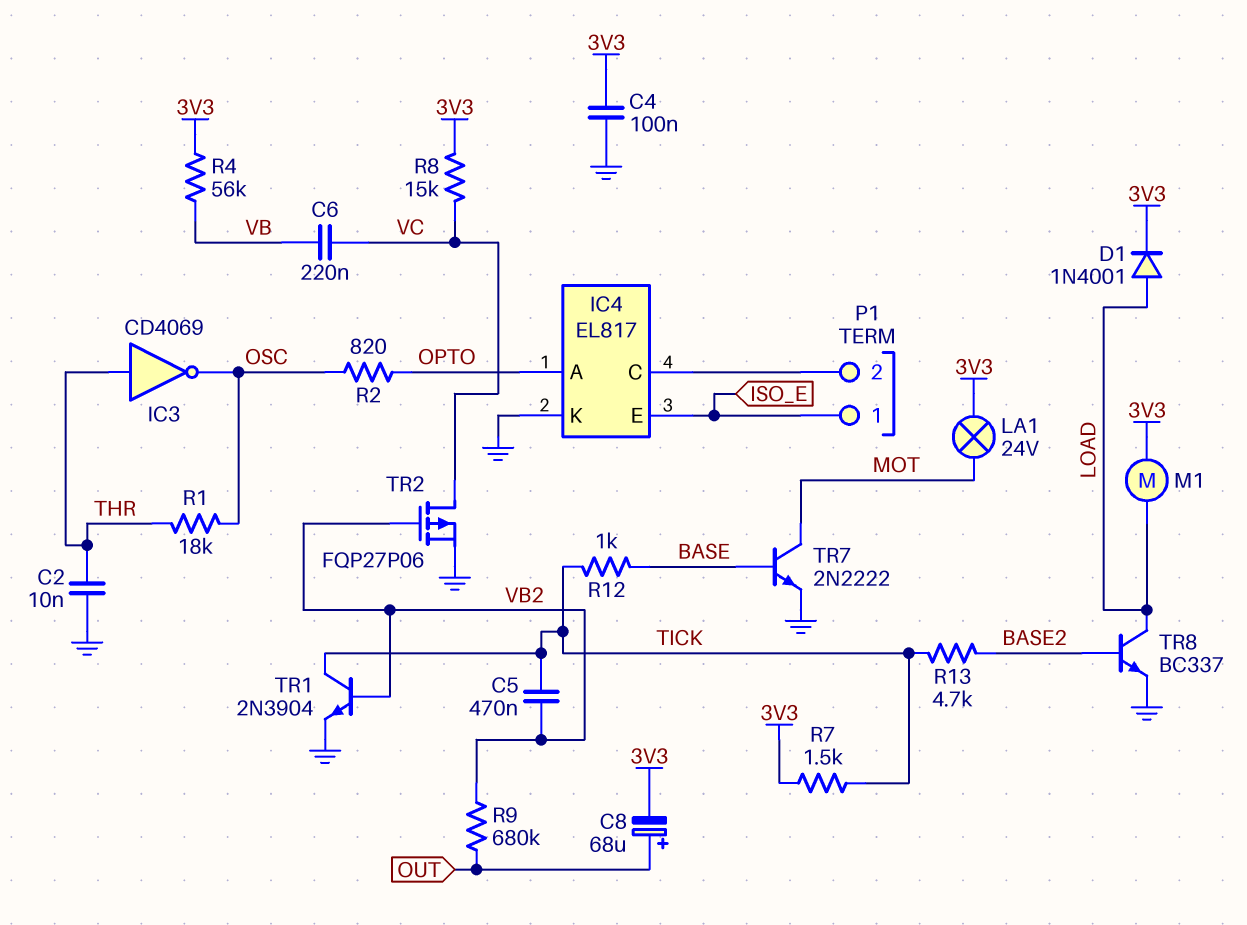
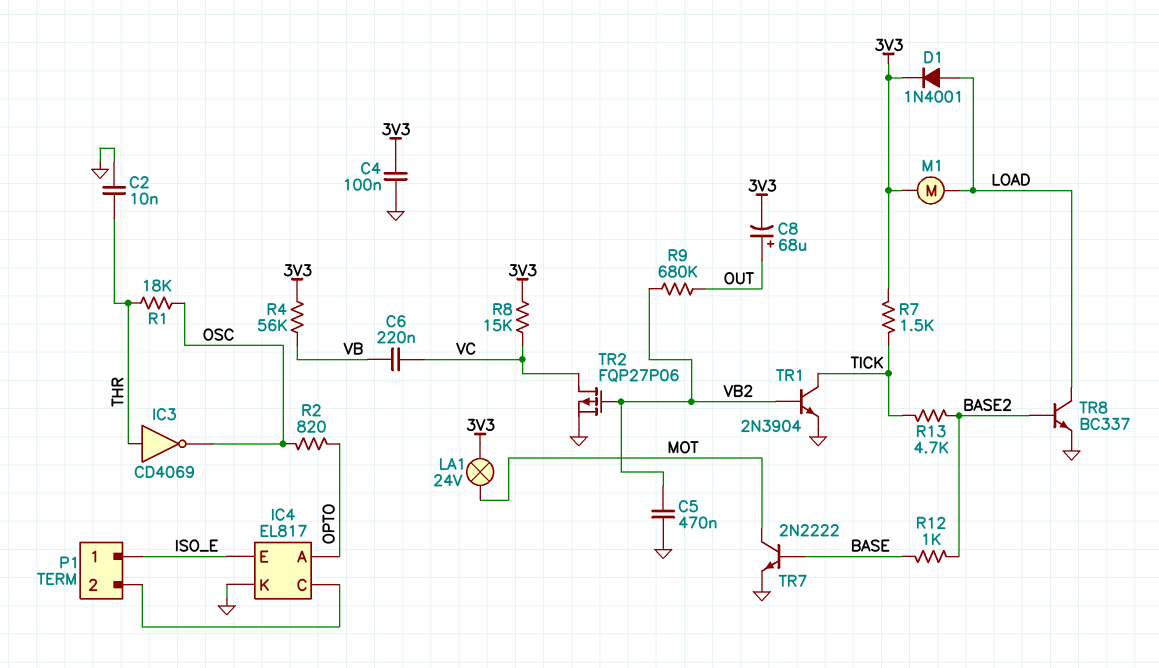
C5: 470nF (TICK, VB2) -> 470nF (GND, VB2)
R12: 1k (BASE, TICK) -> 1k (BASE, BASE2)

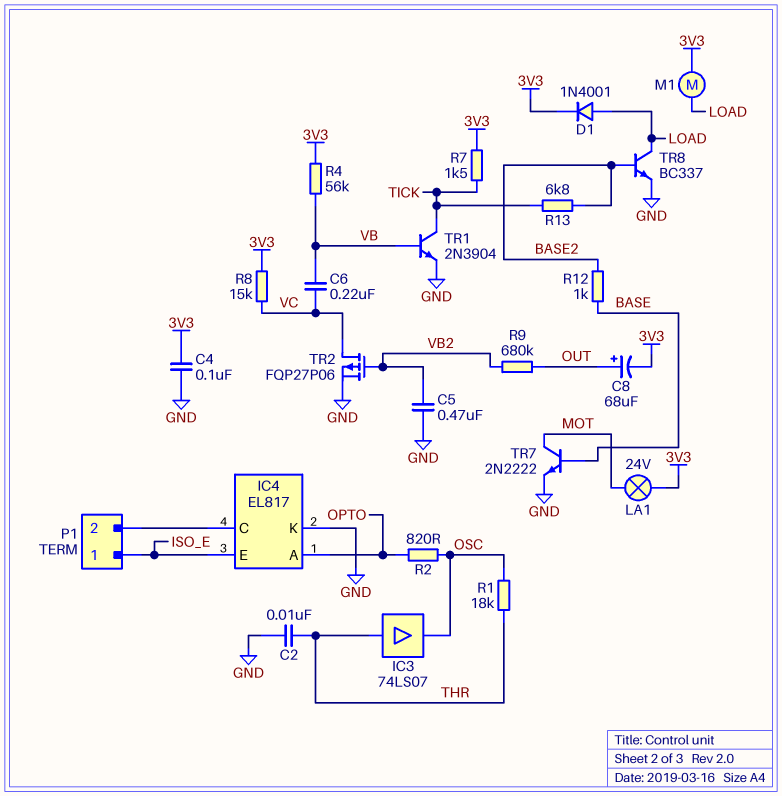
IC3: NOT CD4069 (in THR, out OSC) -> buffer 74LS07 (in THR, out OSC)
R13: 4.7k (BASE2, TICK) -> 6.8k (BASE2, TICK)
TR1: NPN 2N3904 (B VB2, C TICK, E GND) -> NPN 2N3904 (B VB, C TICK, E GND)

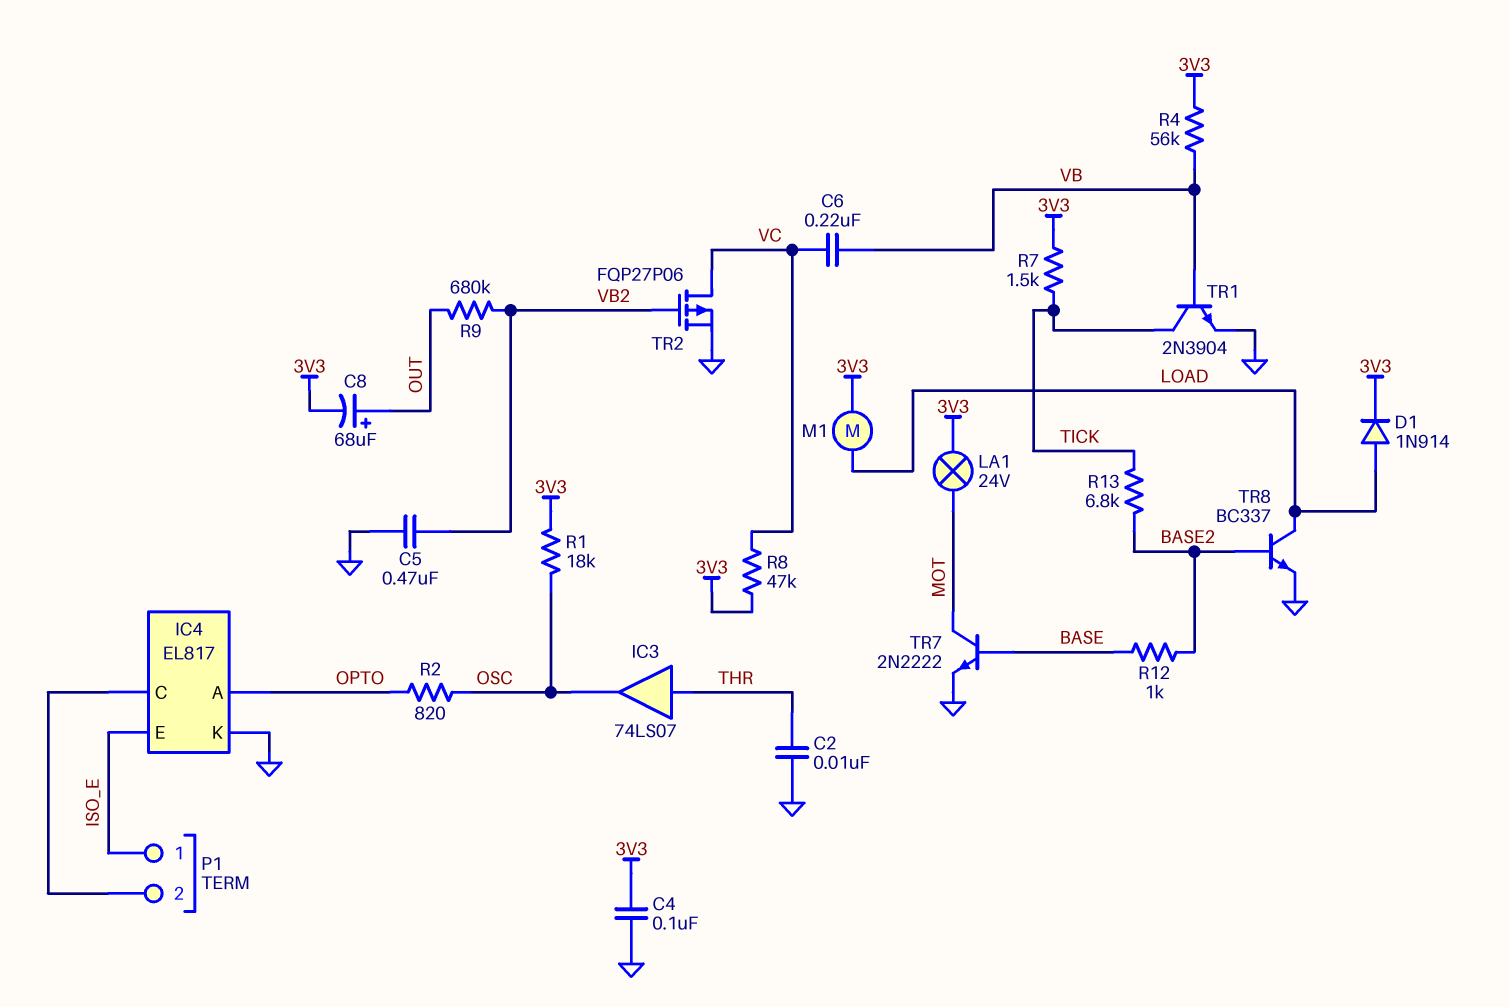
D1: diode 1N4001 (A LOAD, K 3V3) -> diode 1N914 (A LOAD, K 3V3)
R1: 18k (OSC, THR) -> 18k (3V3, OSC)
R8: 15k (3V3, VC) -> 47k (3V3, VC)

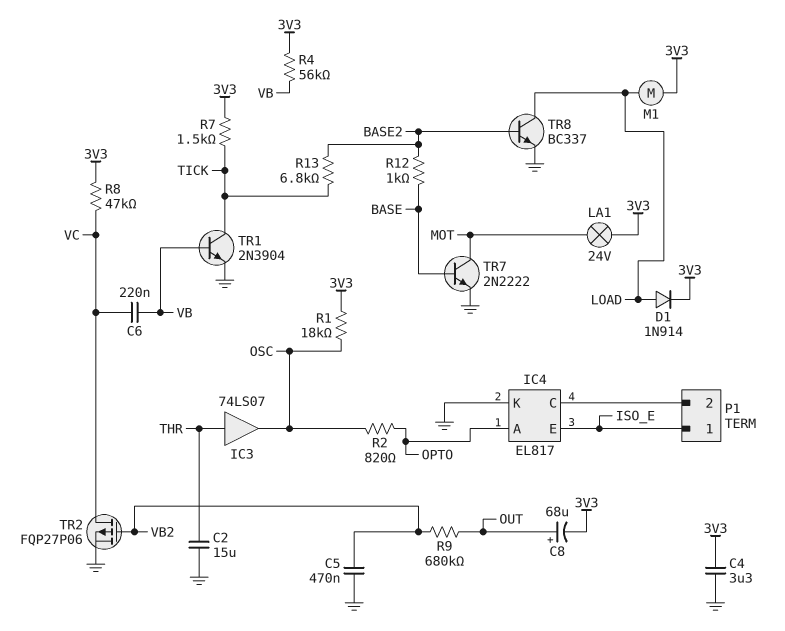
C2: 10nF (GND, THR) -> 15uF (GND, THR)
C4: 100nF (3V3, GND) -> 3.3uF (3V3, GND)

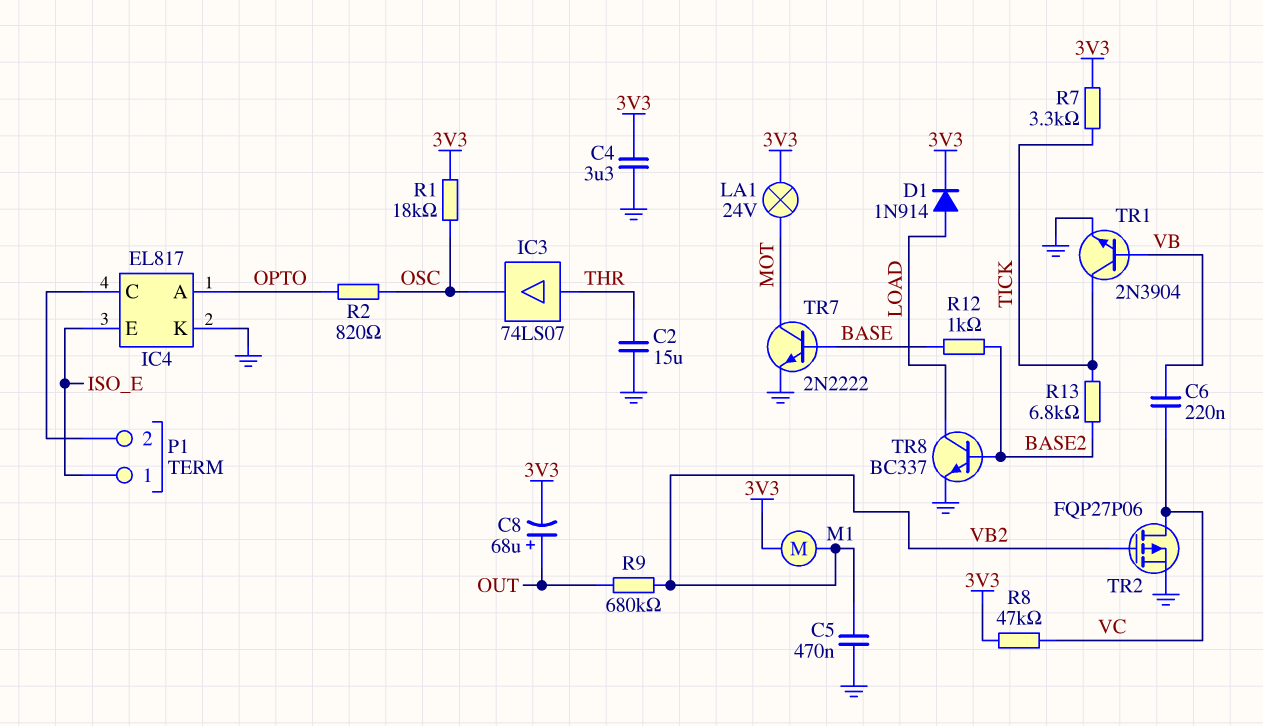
M1: motor (3V3, LOAD) -> motor (3V3, VB2)
R4: 56k (3V3, VB) -> none
R7: 1.5k (3V3, TICK) -> 3.3k (3V3, TICK)

